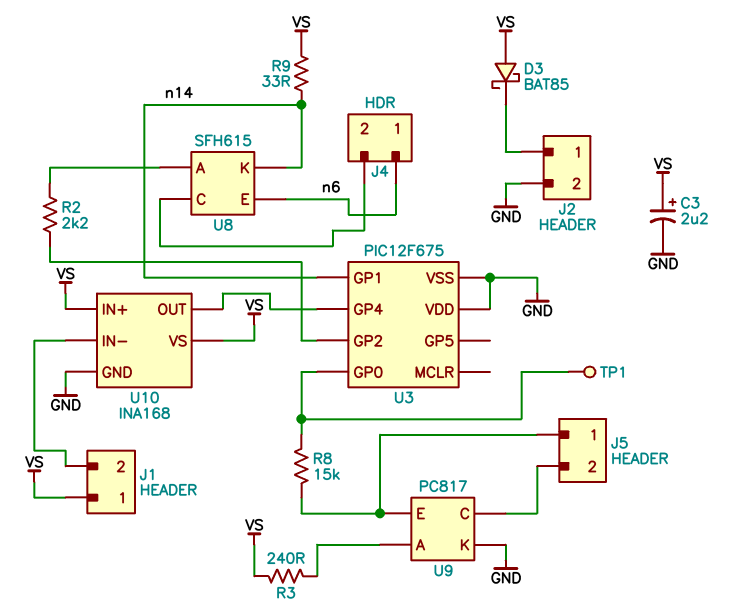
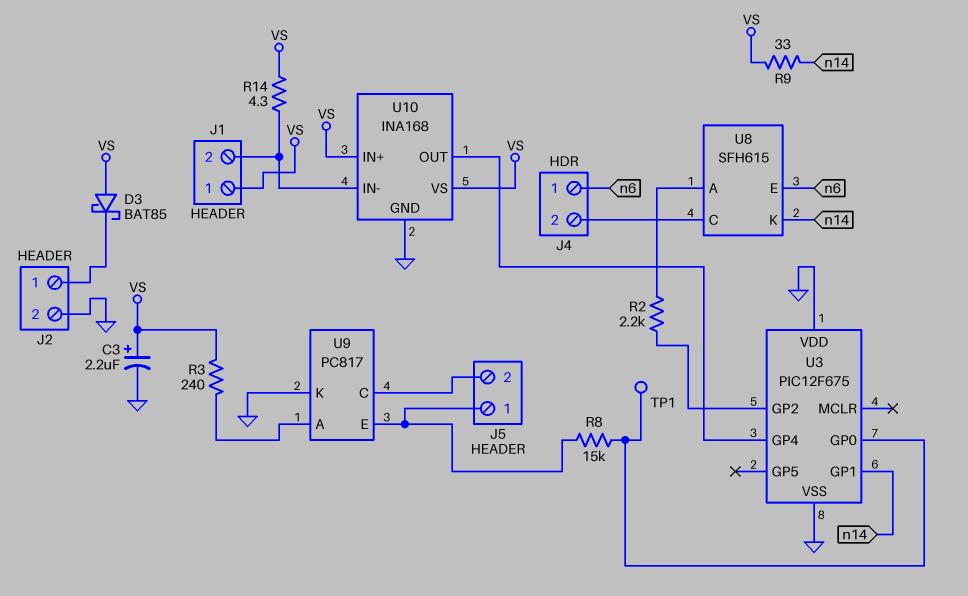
R14: none -> 4.3 (J1/2, VS)

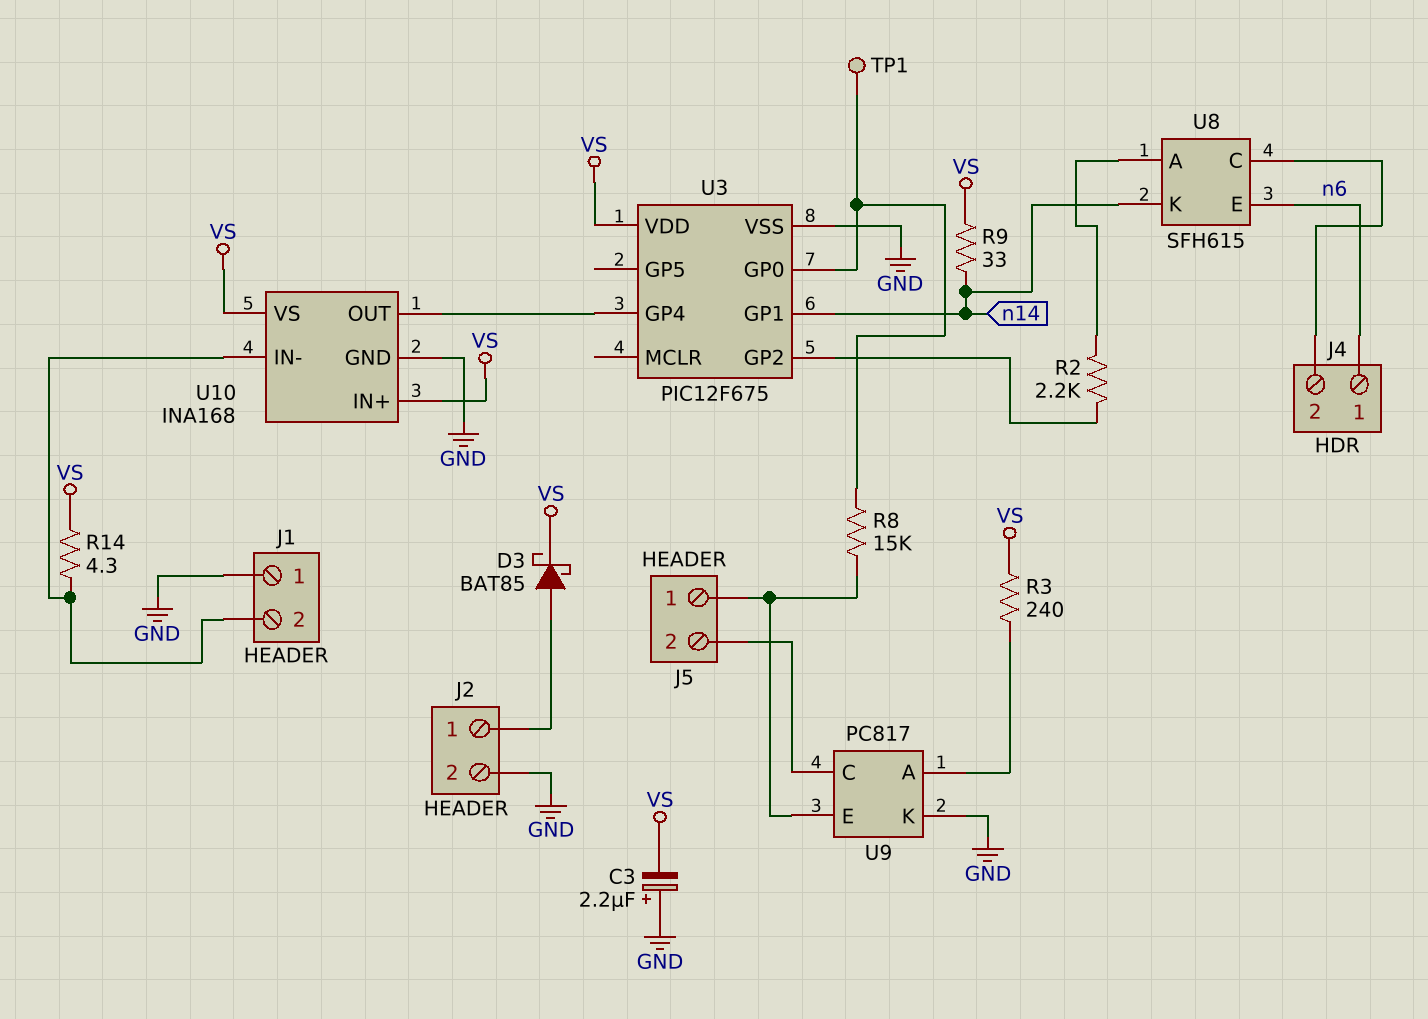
C3: 2.2uF (plus VS, minus GND) -> 2.2uF (plus GND, minus VS)
D3: schottky BAT85 (A VS, K J2/1) -> schottky BAT85 (A J2/1, K VS)
J1 pin 1: VS -> GND
U3 pin VDD: GND -> VS

